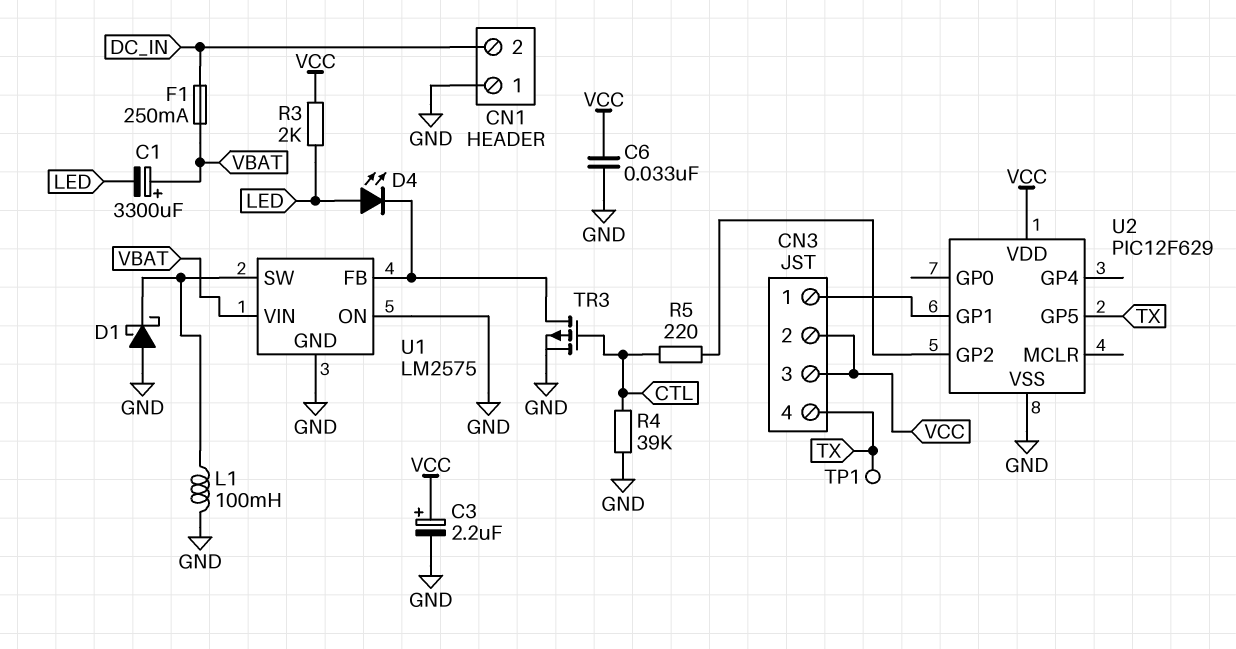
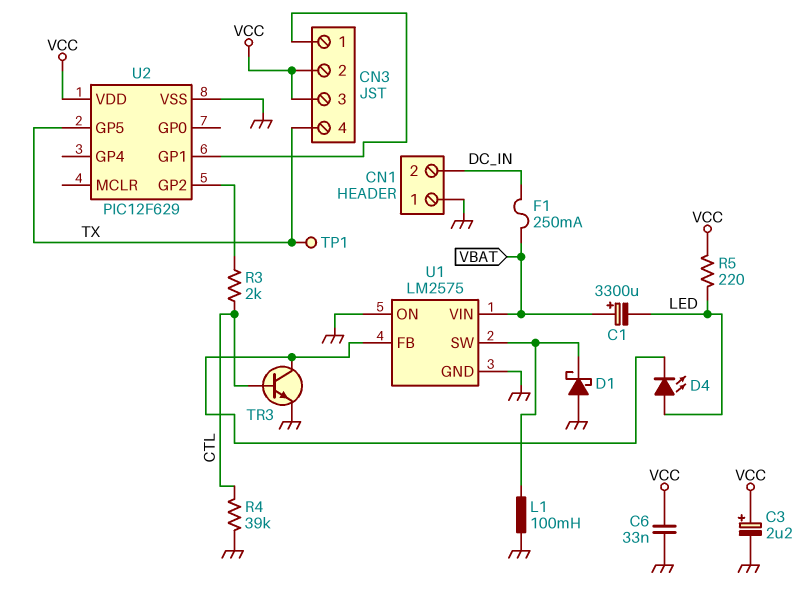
R3: 2k (LED, VCC) -> 2k (CTL, U2/GP2)
R5: 220 (CTL, U2/GP2) -> 220 (LED, VCC)
TR3: PMOS (G CTL, D U1/FB, S GND) -> NPN (B CTL, C U1/FB, E GND)

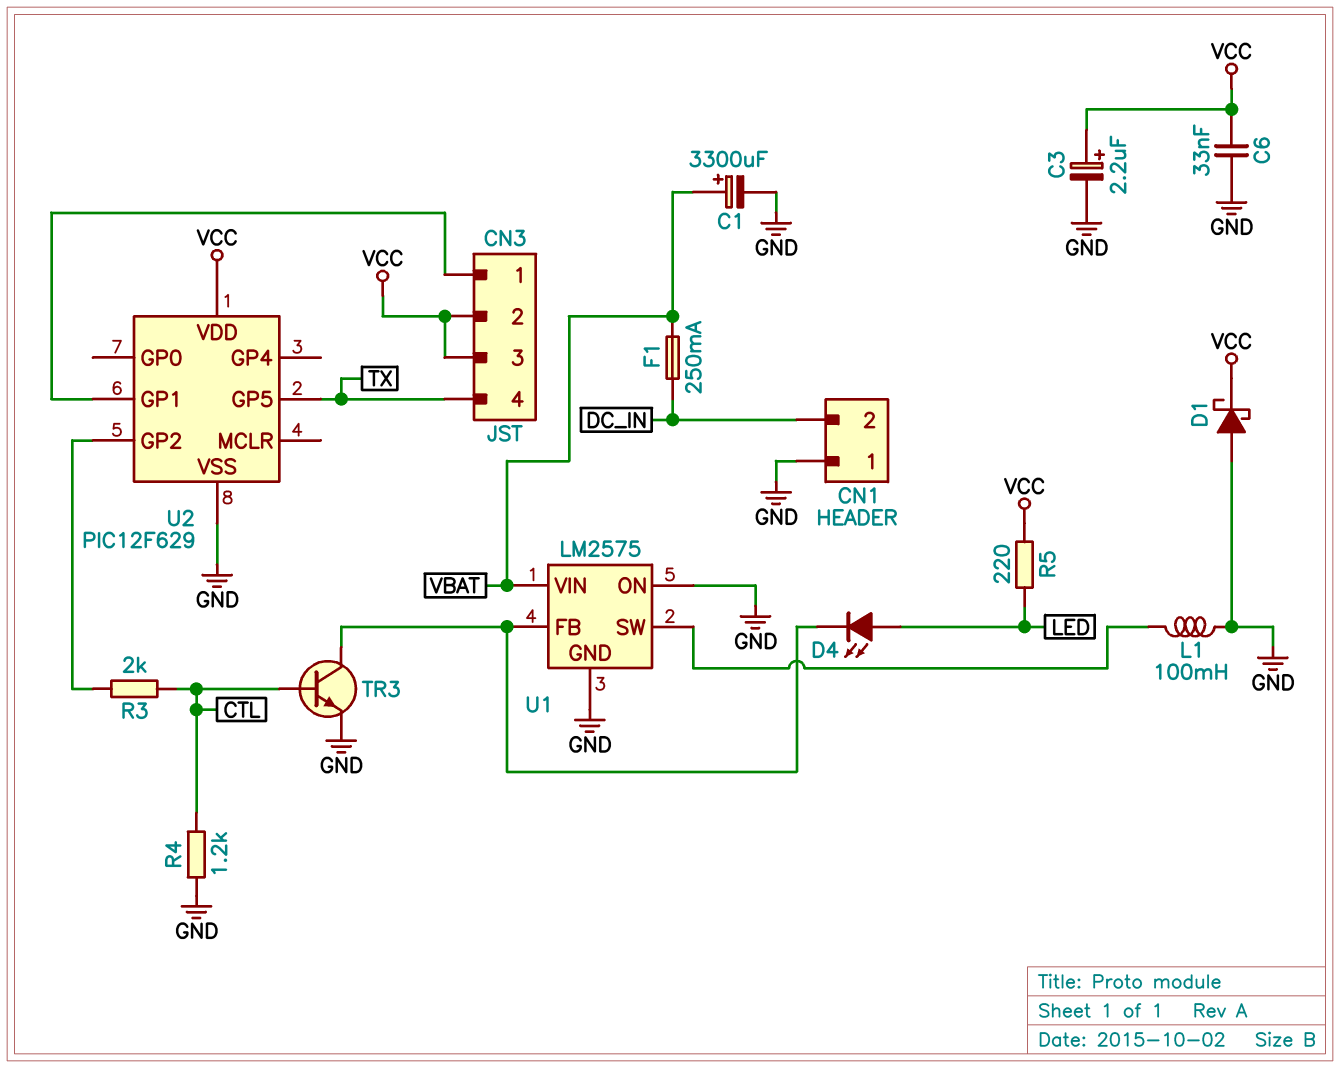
C1: 3300uF (plus VBAT, minus LED) -> 3300uF (plus VBAT, minus GND)
D1: schottky (A GND, K U1/SW) -> schottky (A GND, K VCC)
R4: 39k (CTL, GND) -> 1.2k (CTL, GND)
TP1: test point (TX) -> none

